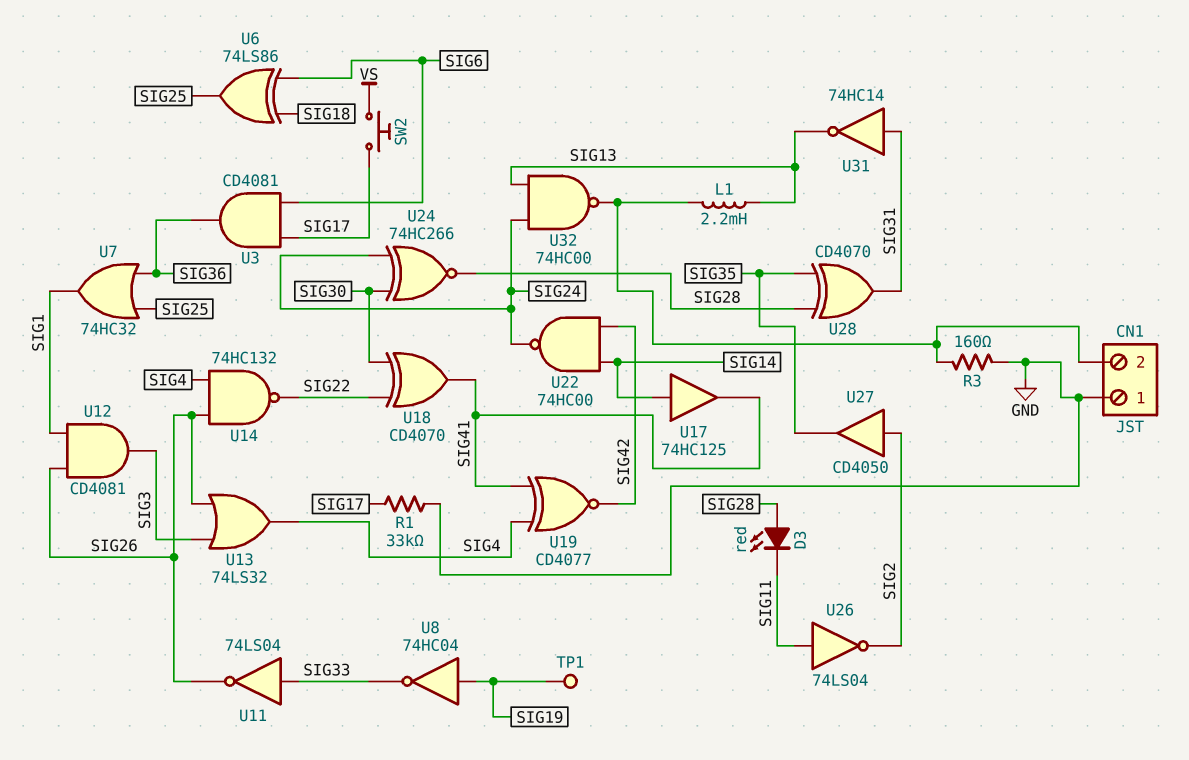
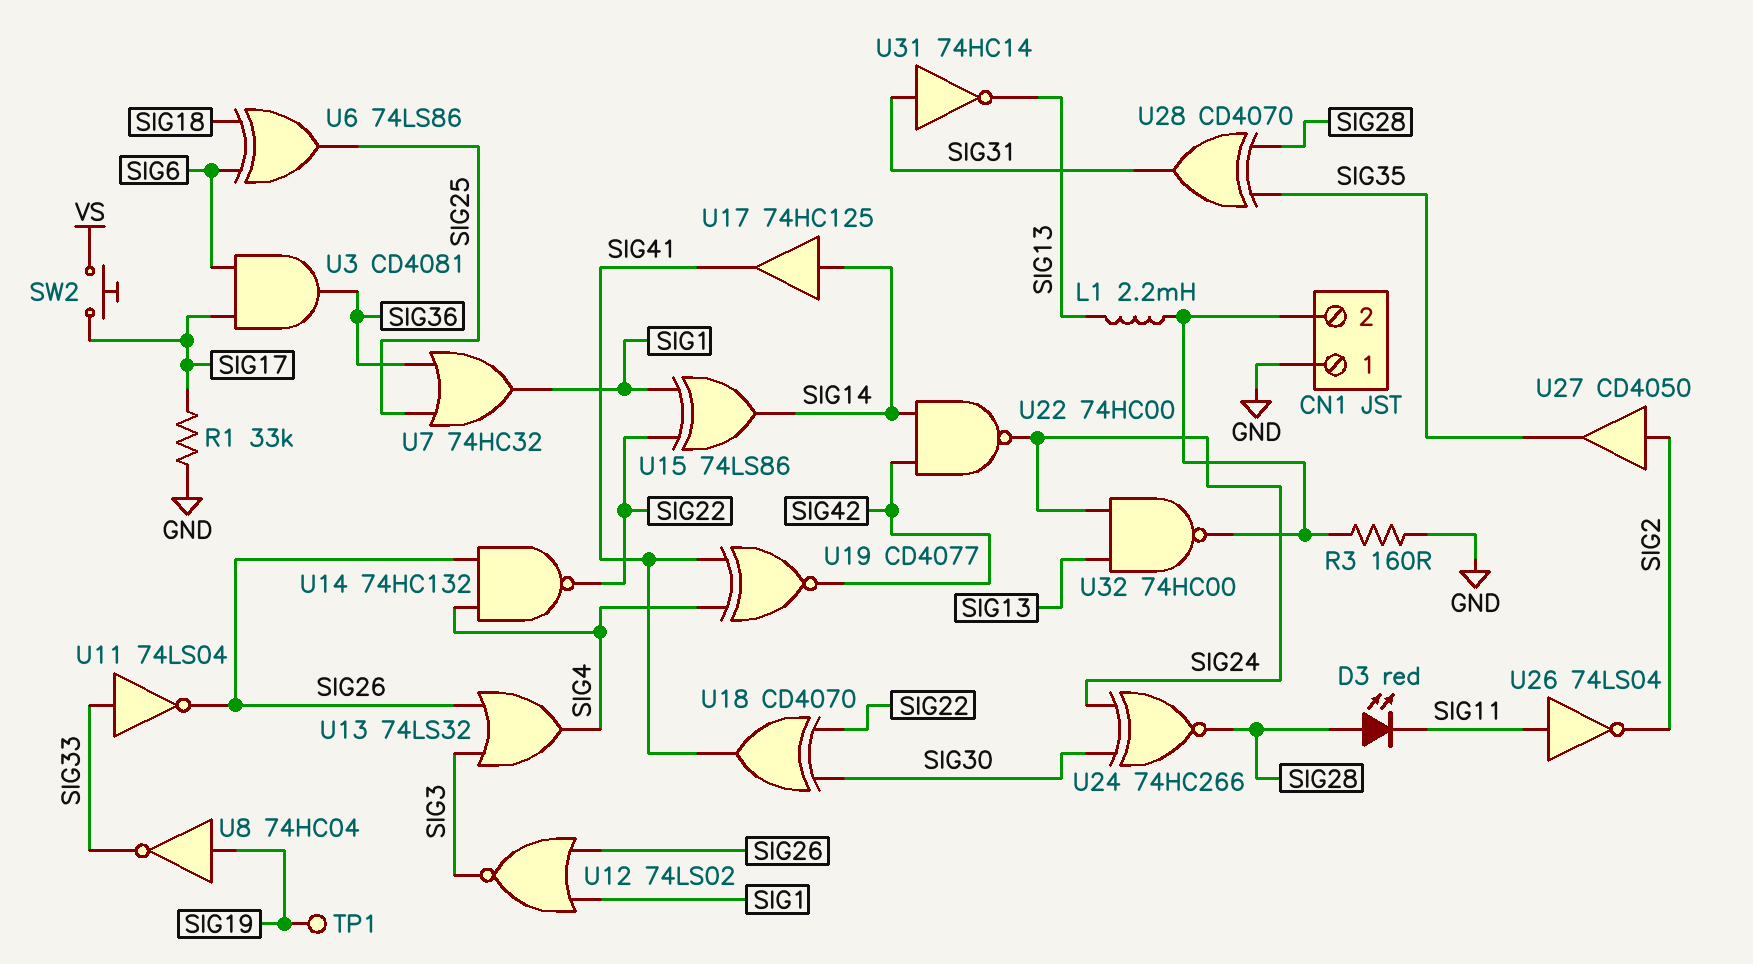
U12: AND CD4081 (in SIG1, in SIG26, out SIG3) -> NOR 74LS02 (in SIG1, in SIG26, out SIG3)
U15: none -> XOR 74LS86 (in SIG1, in SIG22, out SIG14)

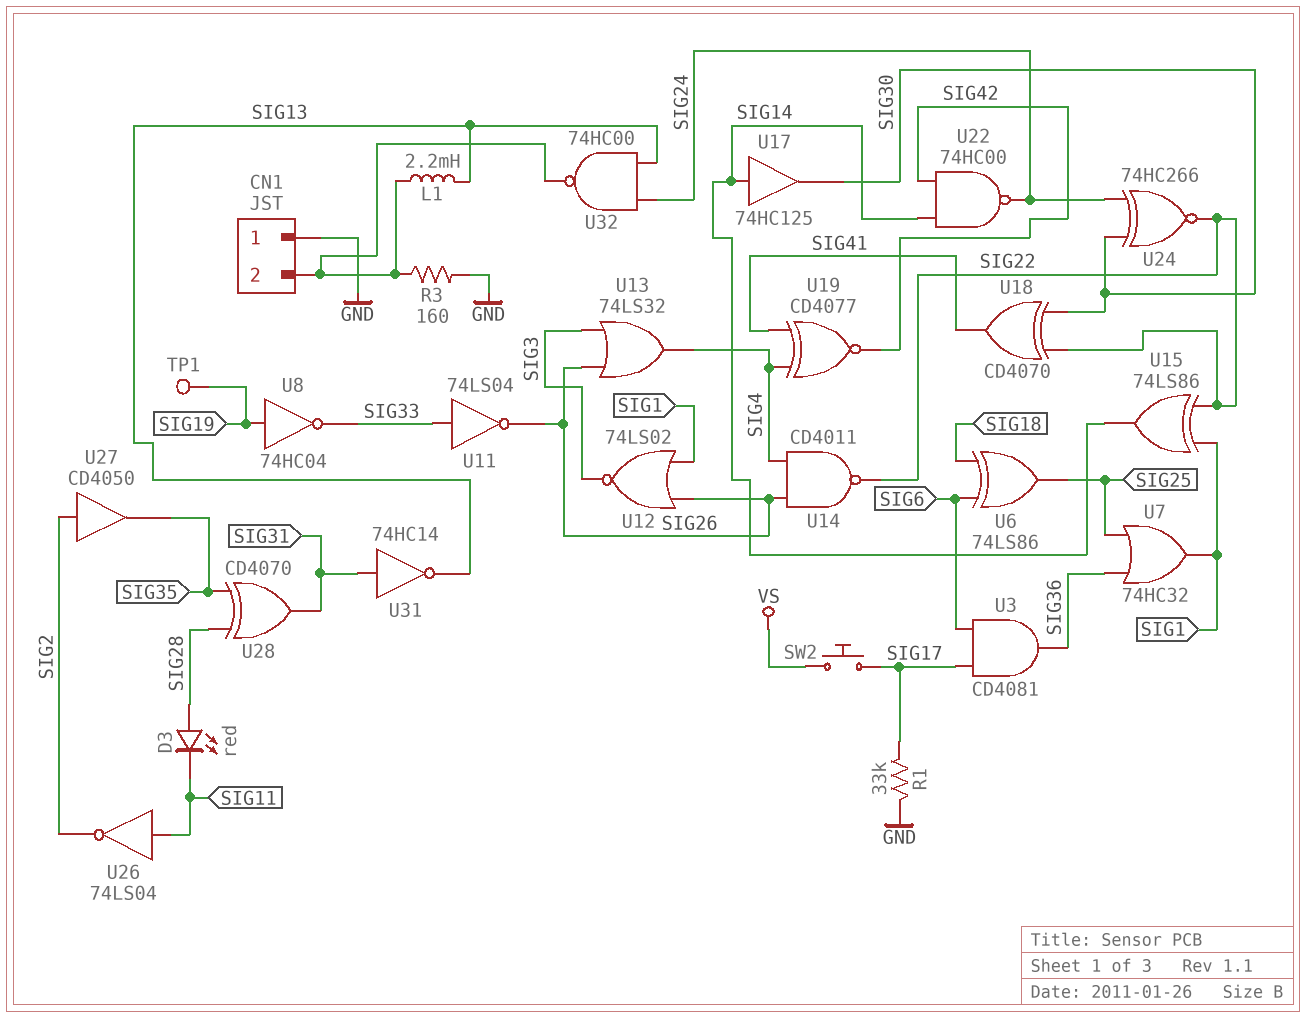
U14: NAND 74HC132 (in SIG4, in SIG26, out SIG22) -> NAND CD4011 (in SIG4, in SIG26, out SIG22)
U17: buffer 74HC125 (in SIG14, out SIG41) -> buffer 74HC125 (in SIG14, out SIG30)
U24: XNOR 74HC266 (in SIG24, in SIG30, out SIG28) -> XNOR 74HC266 (in SIG24, in SIG30, out SIG22)

